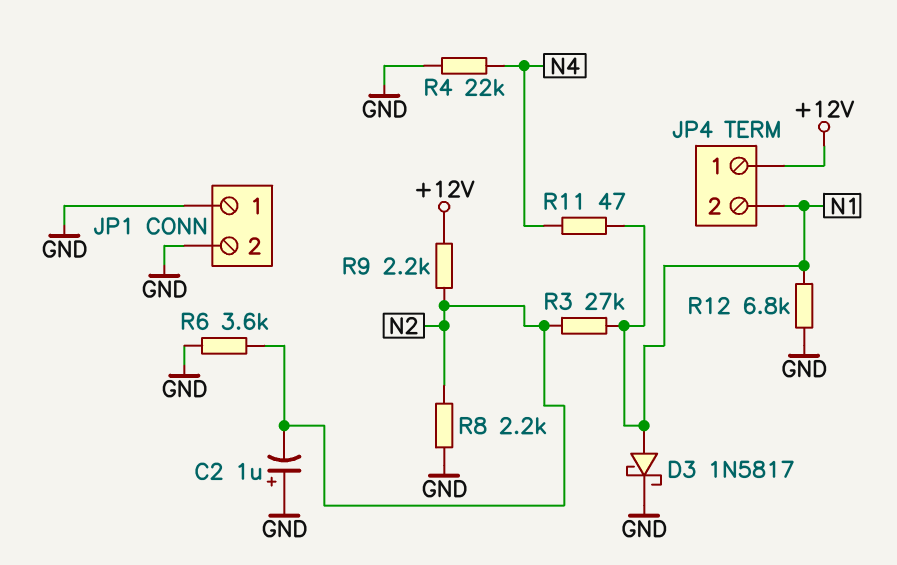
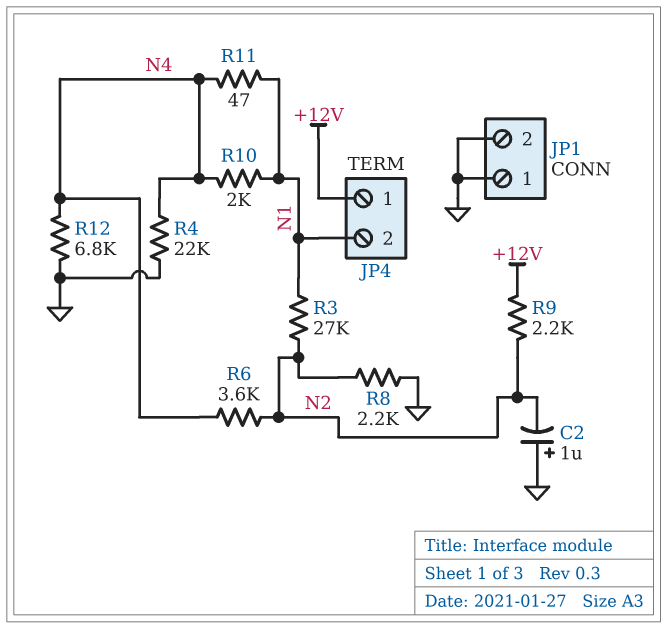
D3: schottky 1N5817 (A N1, K GND) -> none
R6: 3.6k (GND, N2) -> 3.6k (N2, N4)
R10: none -> 2k (N1, N4)
R12: 6.8k (GND, N1) -> 6.8k (GND, N4)

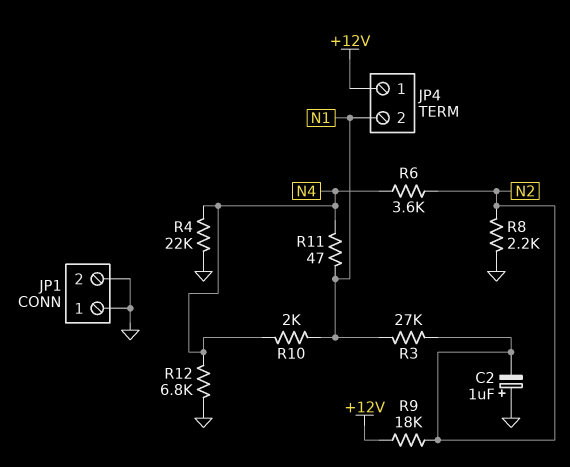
R9: 2.2k (+12V, N2) -> 18k (+12V, N2)

